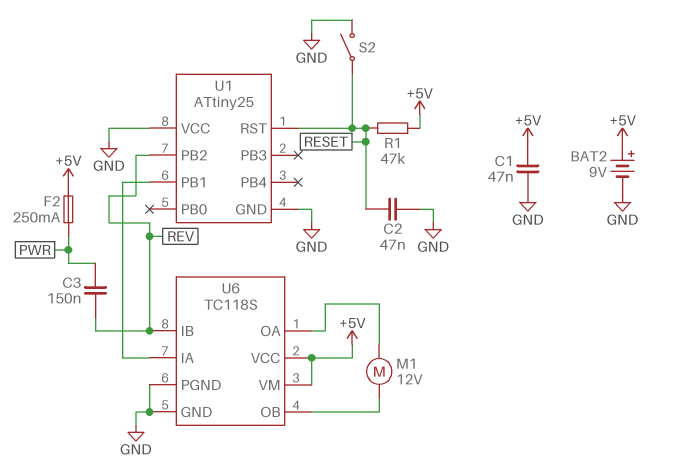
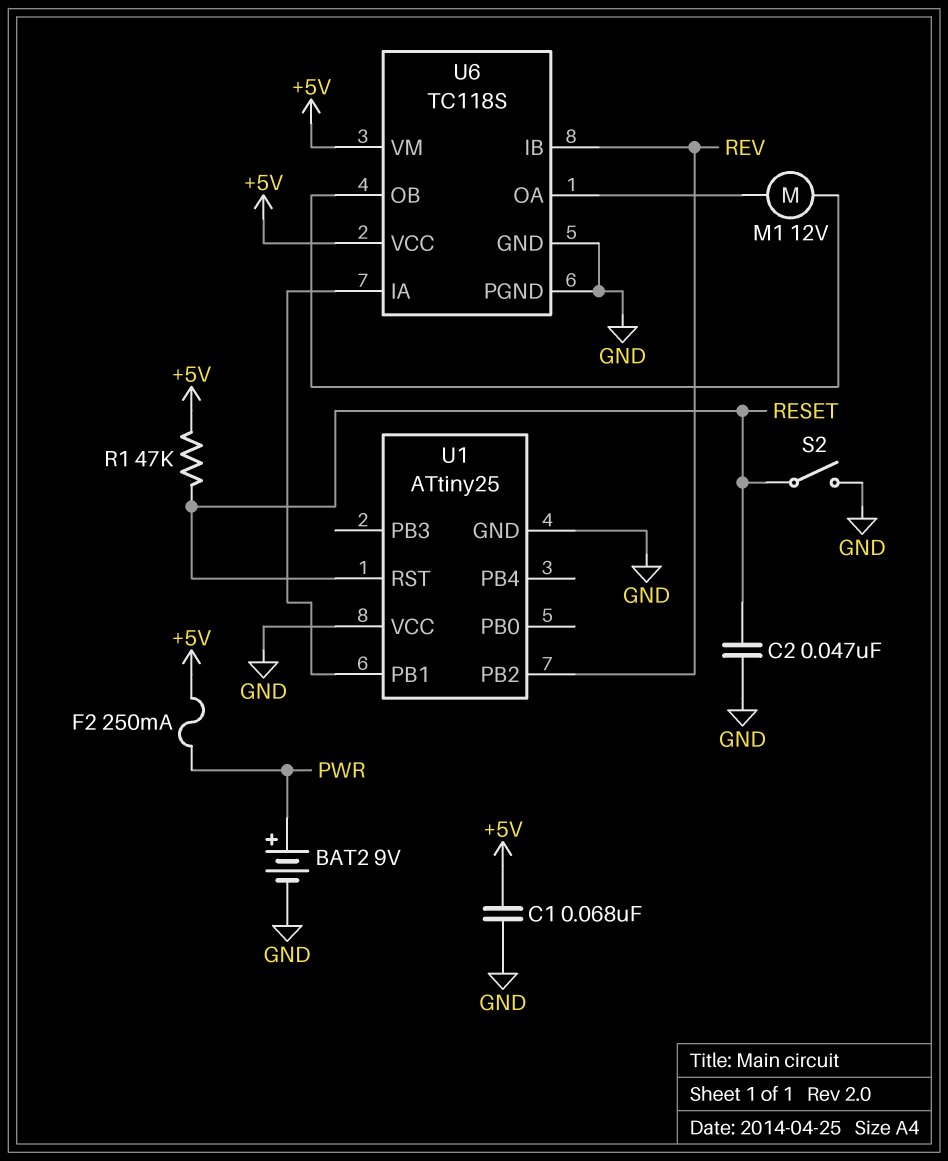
BAT2: 9V (plus +5V, minus GND) -> 9V (plus PWR, minus GND)
C1: 47nF (+5V, GND) -> 68nF (+5V, GND)
C3: 150nF (PWR, REV) -> none

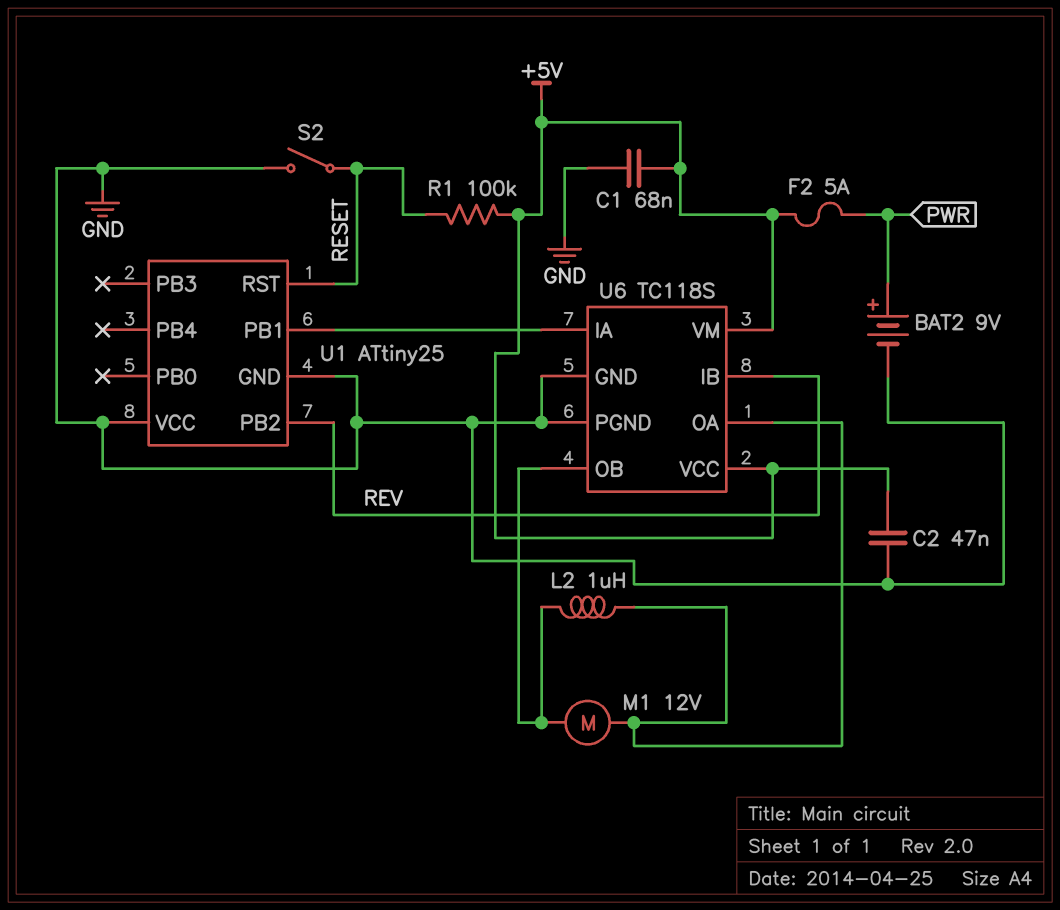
C2: 47nF (GND, RESET) -> 47nF (+5V, GND)
F2: 250mA (+5V, PWR) -> 5A (+5V, PWR)
L2: none -> 1uH (U6/OA, U6/OB)
R1: 47k (+5V, RESET) -> 100k (+5V, RESET)

